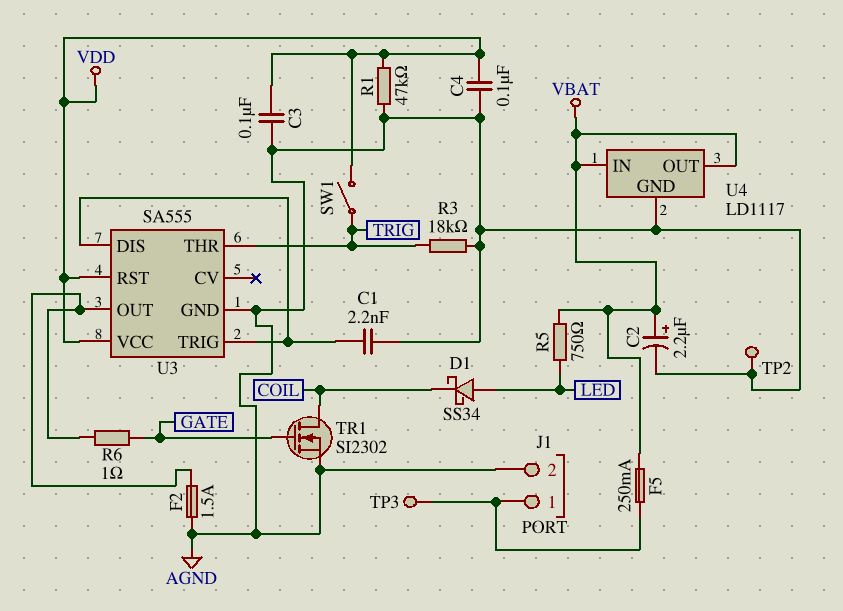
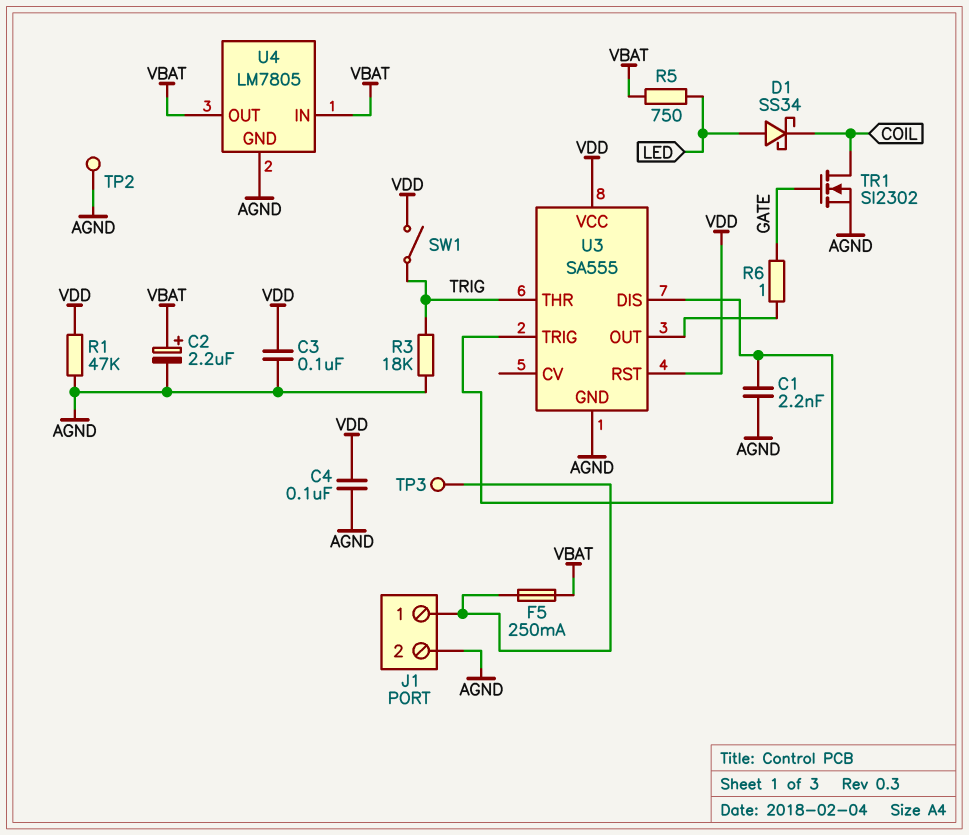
F2: 1.5A (AGND, U3/OUT) -> none
U4: LD1117 -> LM7805

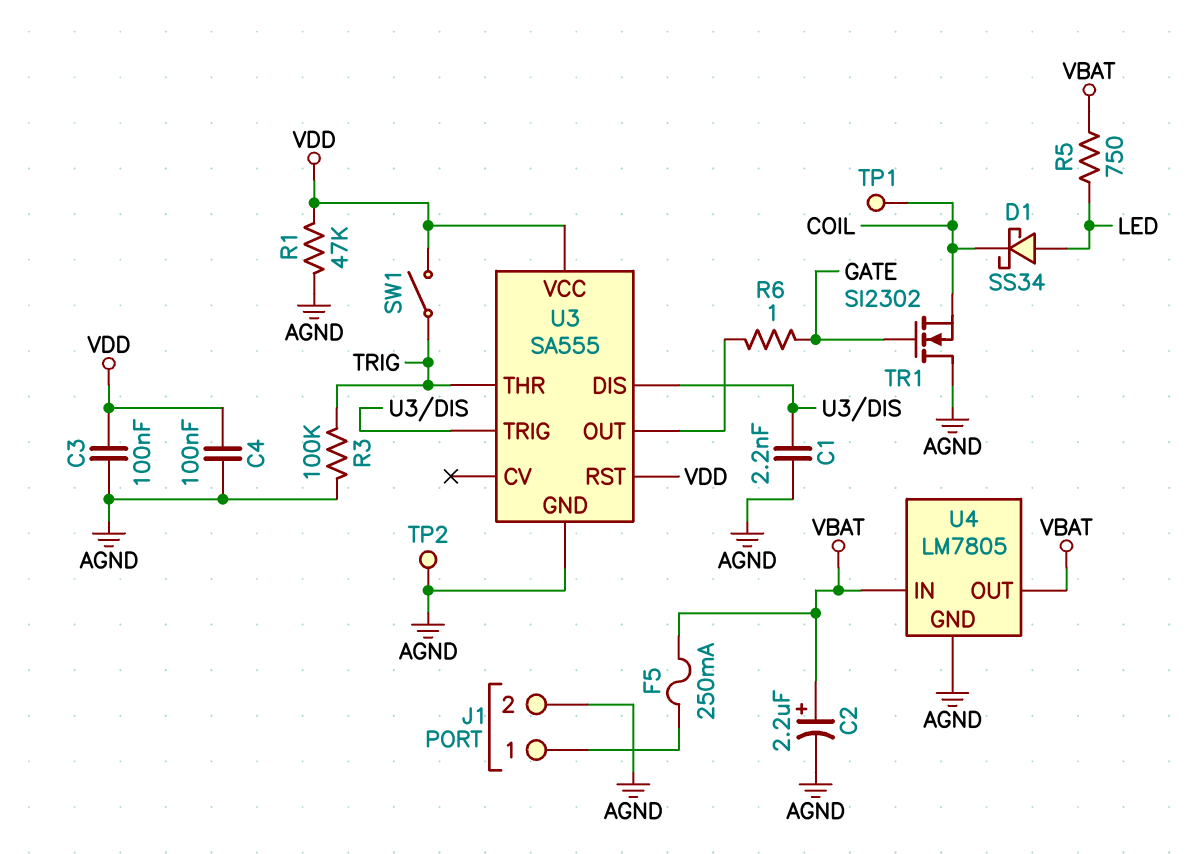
R3: 18k (AGND, TRIG) -> 100k (AGND, TRIG)
TP1: none -> test point (COIL)
TP3: test point (J1/1) -> none
TR1: NMOS SI2302 (G GATE, D COIL, S AGND) -> NMOS SI2302 (G GATE, D AGND, S COIL)

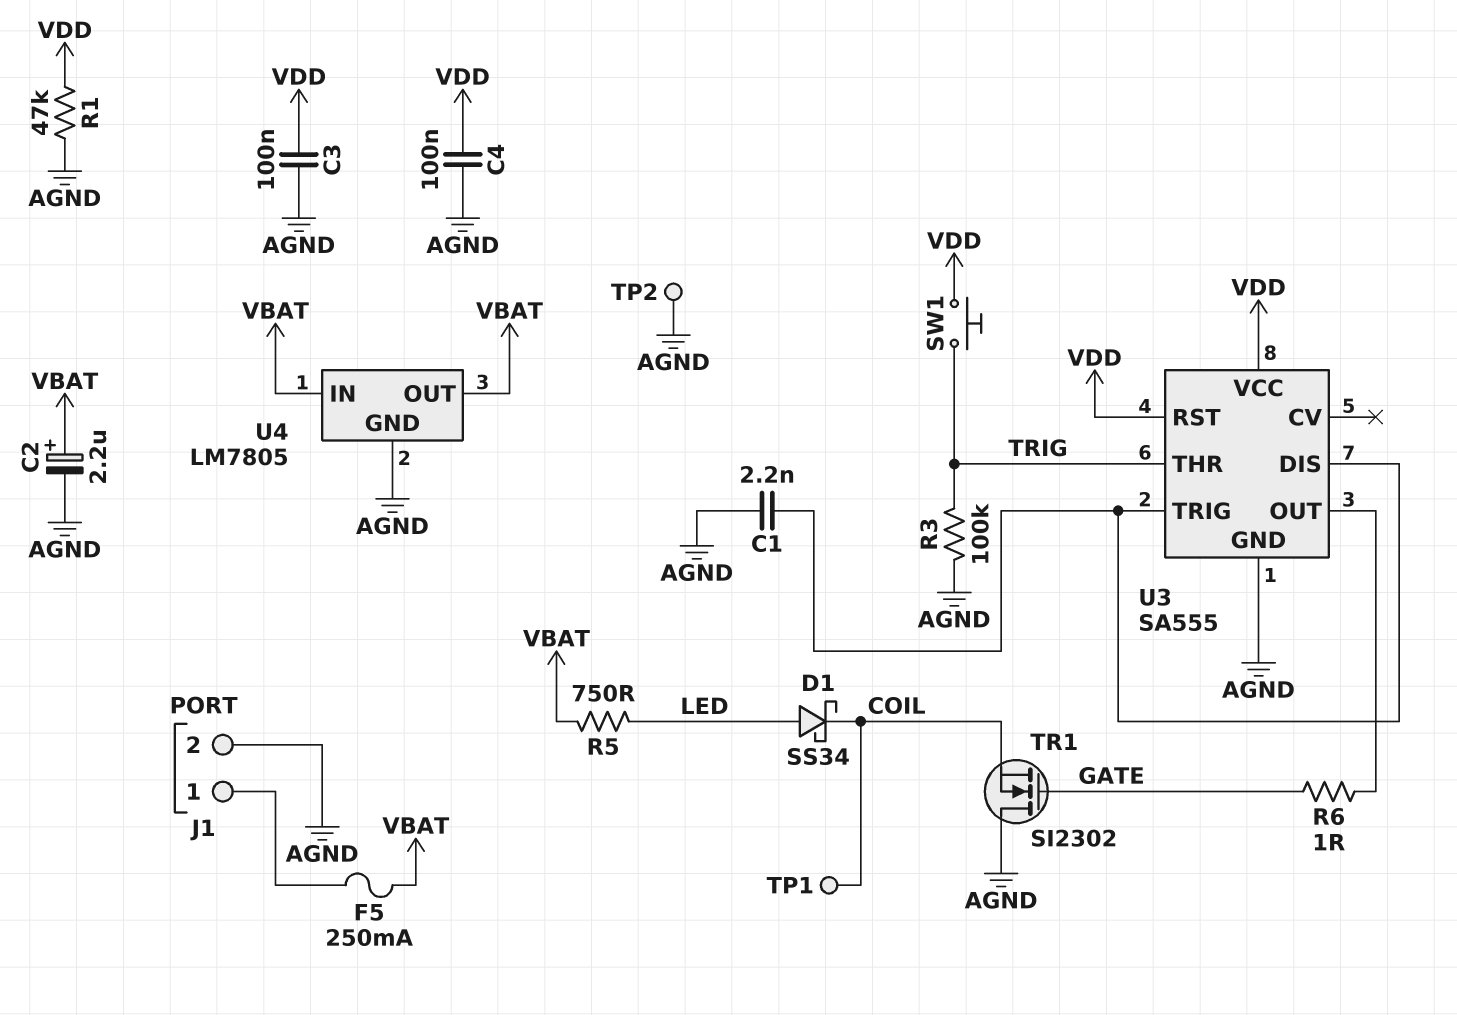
SW1: switch (TRIG, VDD) -> button (TRIG, VDD)

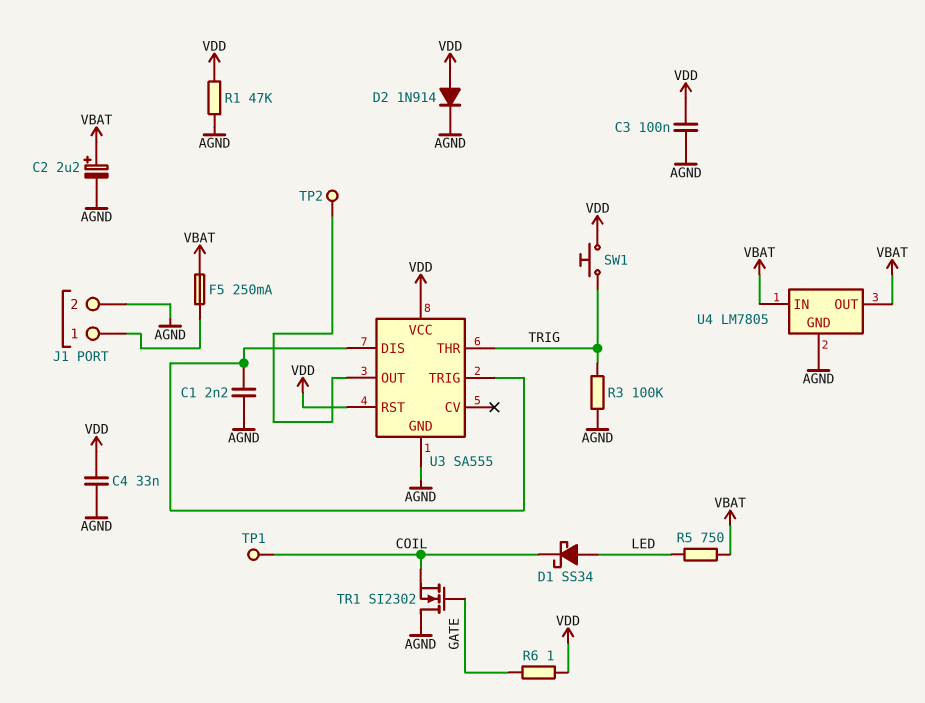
C4: 100nF (AGND, VDD) -> 33nF (AGND, VDD)
D2: none -> diode 1N914 (A VDD, K AGND)
R6: 1 (GATE, U3/OUT) -> 1 (GATE, VDD)
TP2: test point (AGND) -> test point (U3/OUT)

